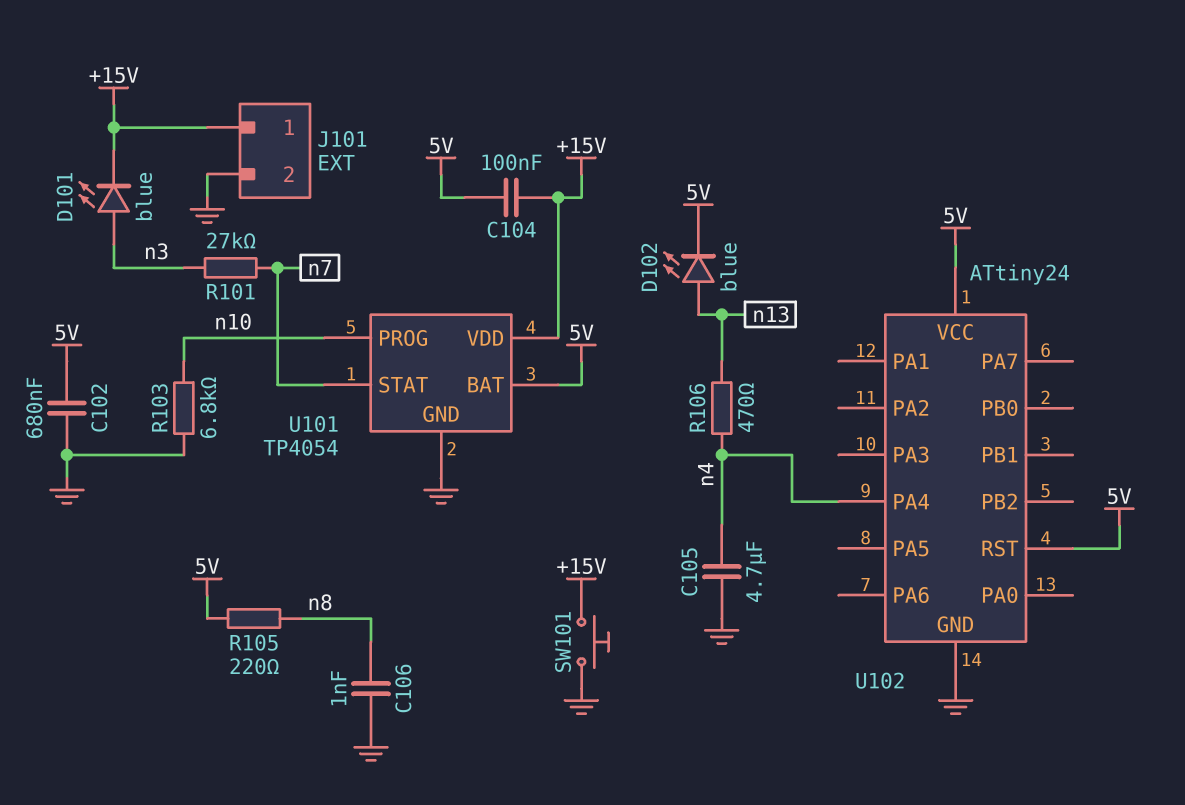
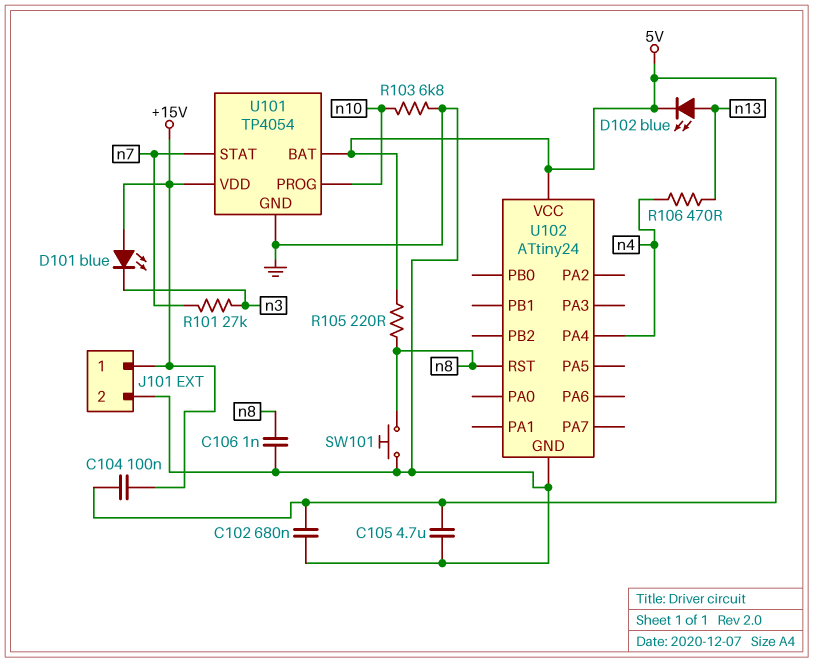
C105: 4.7uF (GND, n4) -> 4.7uF (5V, GND)
D101: LED blue (A n3, K +15V) -> LED blue (A +15V, K n3)
SW101: button (+15V, GND) -> button (GND, n8)
U102 pin RST: 5V -> n8

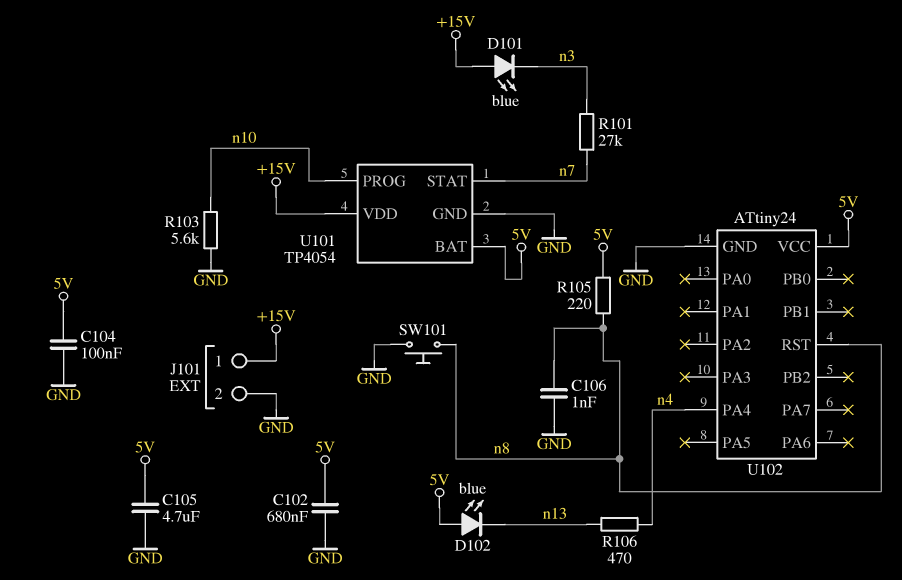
C104: 100nF (+15V, 5V) -> 100nF (5V, GND)
D102: LED blue (A n13, K 5V) -> LED blue (A 5V, K n13)
R103: 6.8k (GND, n10) -> 5.6k (GND, n10)

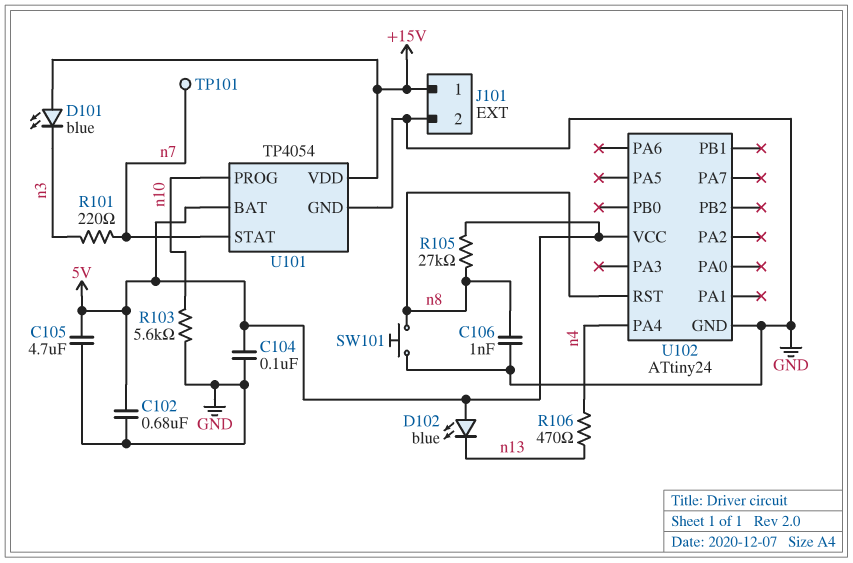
R101: 27k (n3, n7) -> 220 (n3, n7)
R105: 220 (5V, n8) -> 27k (5V, n8)
TP101: none -> test point (n7)

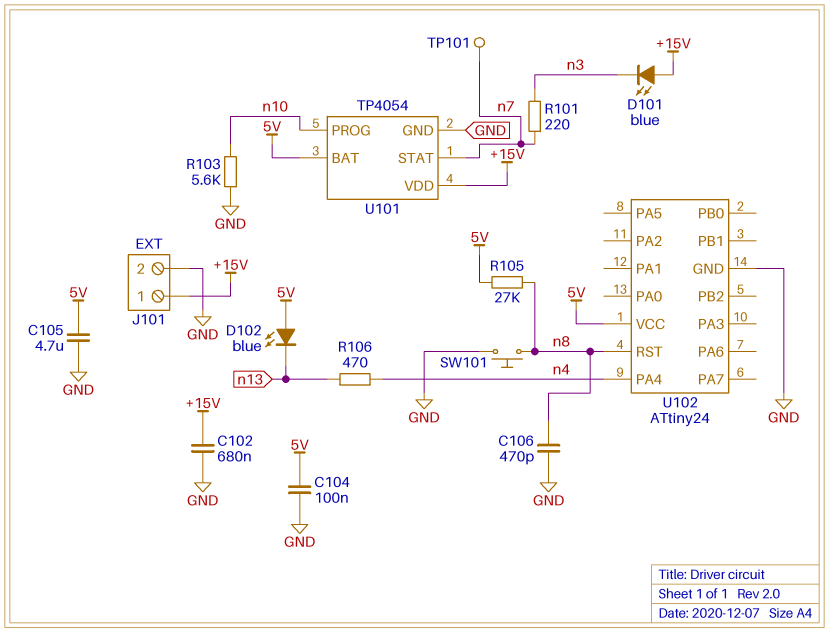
C102: 680nF (5V, GND) -> 680nF (+15V, GND)
C106: 1nF (GND, n8) -> 470pF (GND, n8)

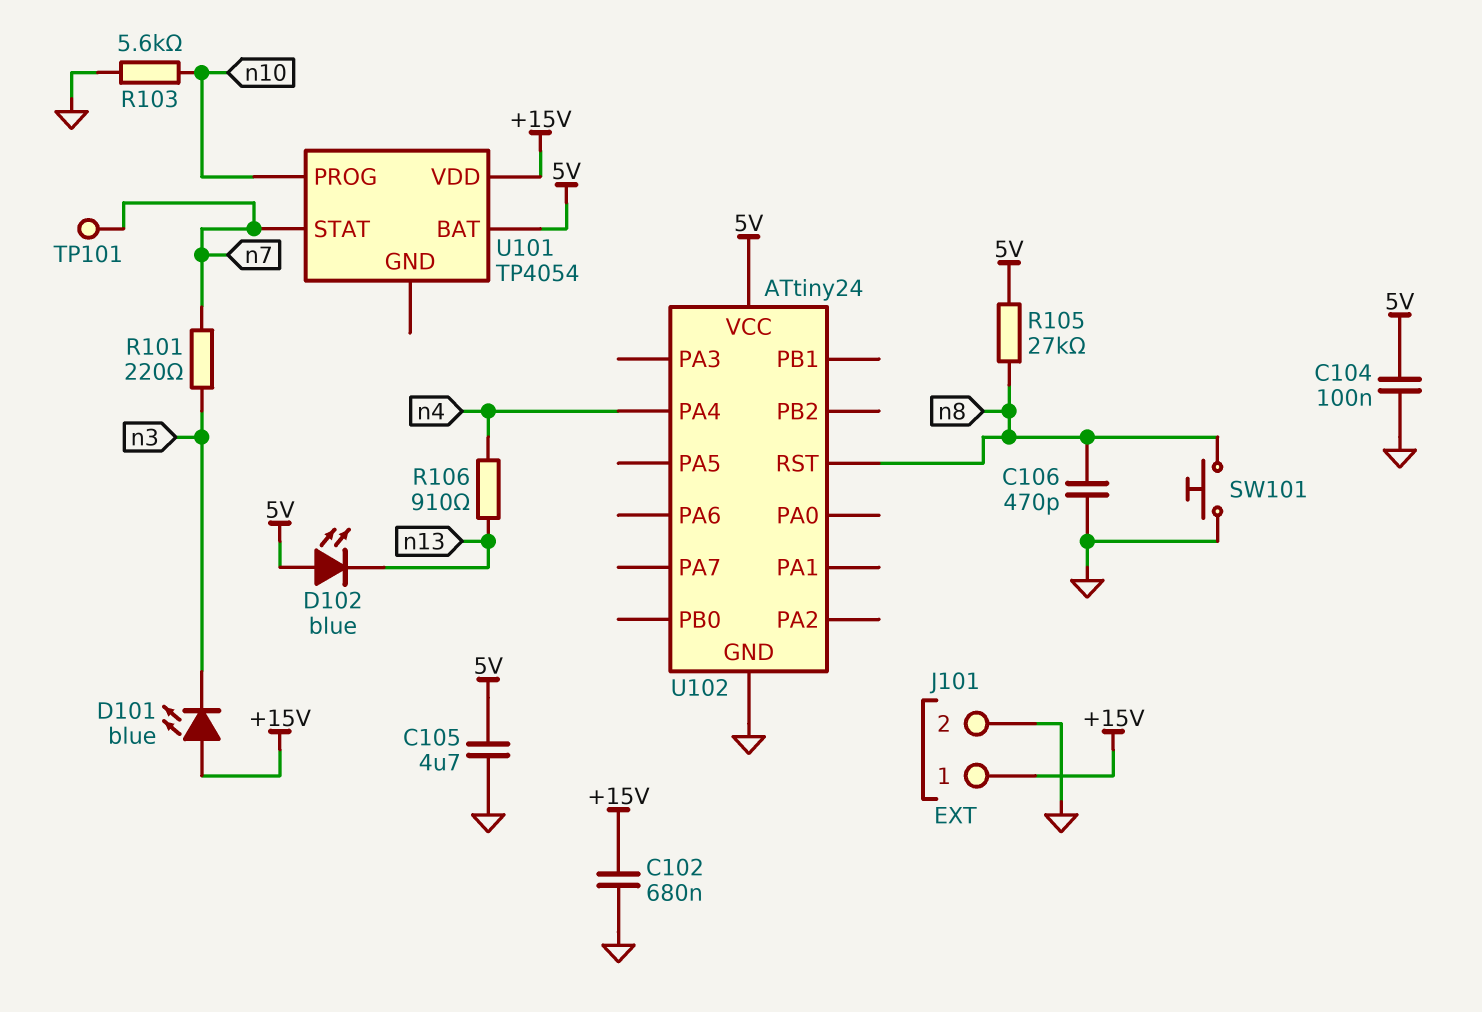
R106: 470 (n4, n13) -> 910 (n4, n13)
U101 pin GND: GND -> none

